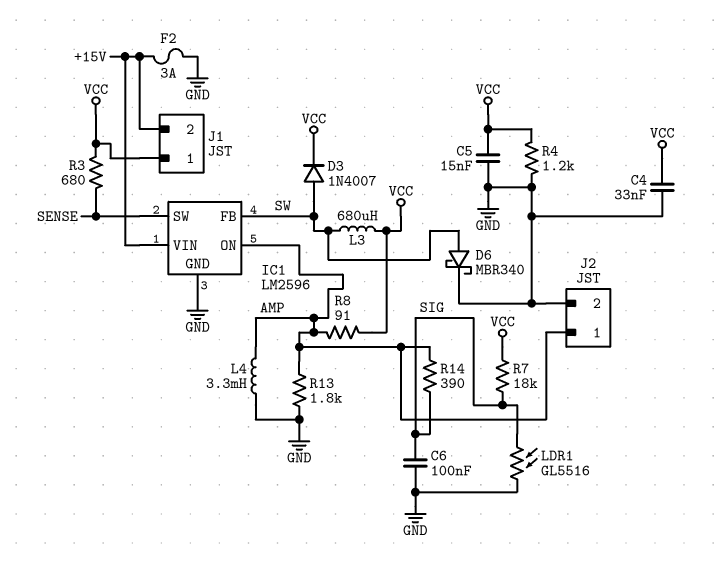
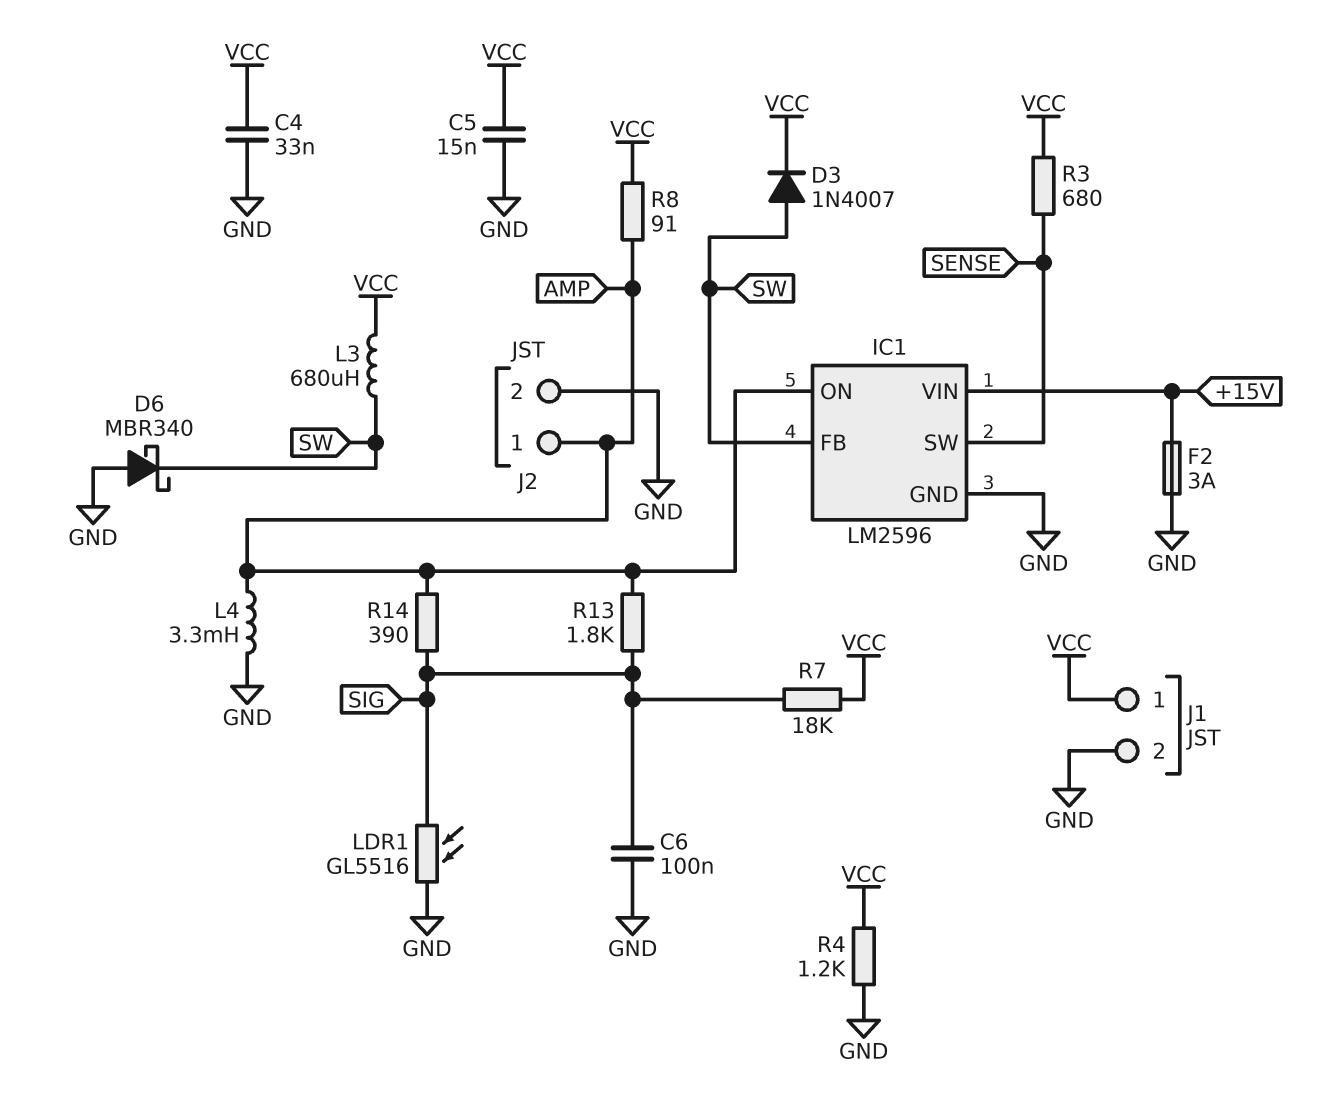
D6: schottky MBR340 (A SW, K GND) -> schottky MBR340 (A GND, K SW)
J1 pin 2: +15V -> GND
R13: 1.8k (AMP, GND) -> 1.8k (AMP, SIG)

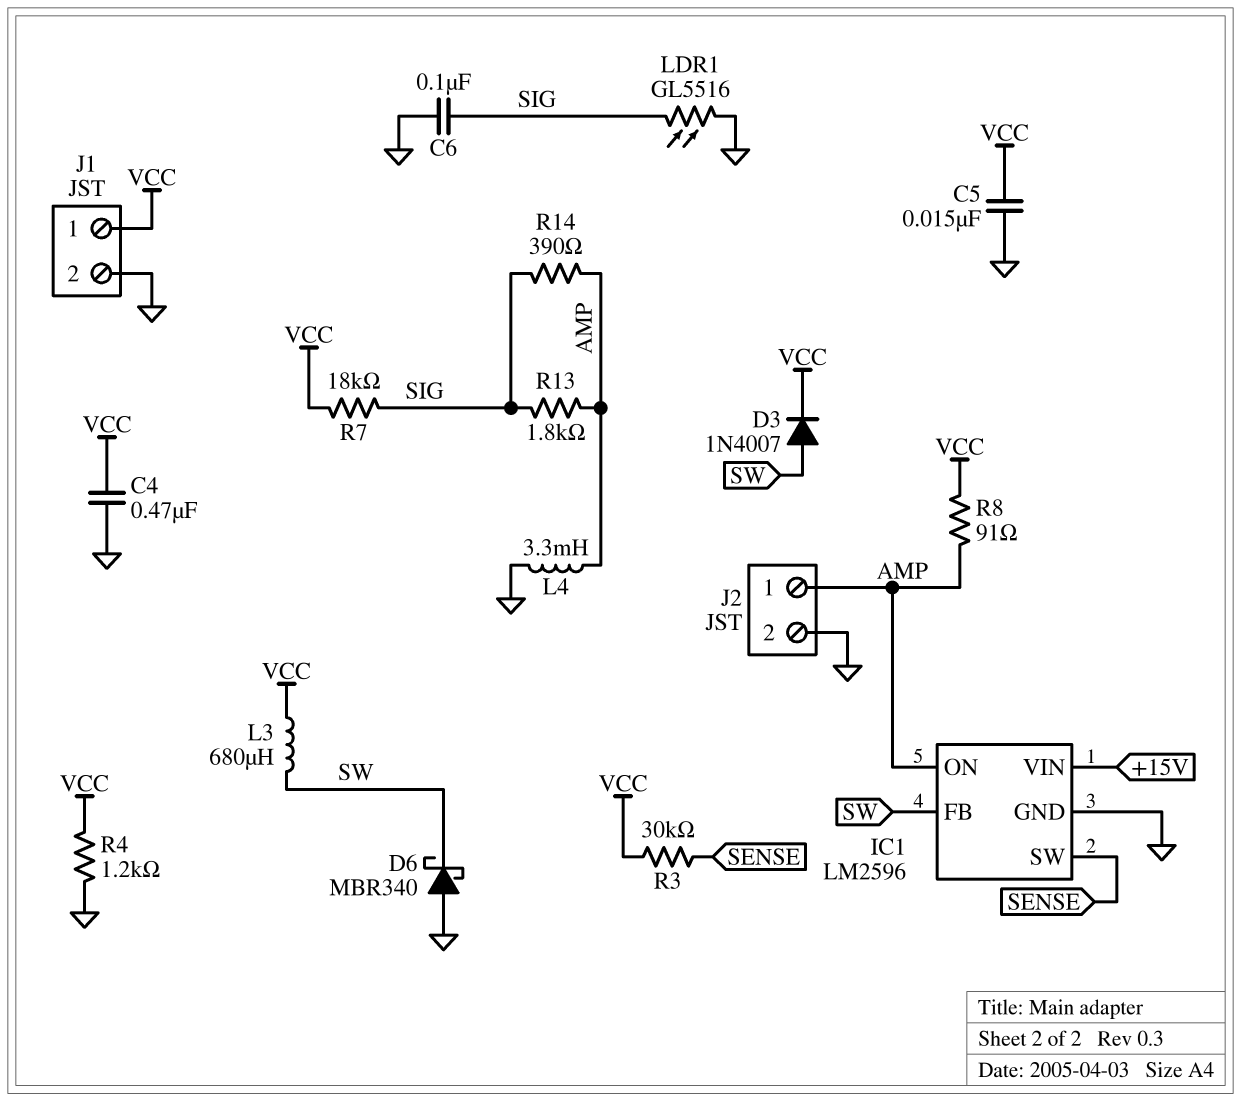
C4: 33nF (GND, VCC) -> 470nF (GND, VCC)
F2: 3A (+15V, GND) -> none
R3: 680 (SENSE, VCC) -> 30k (SENSE, VCC)

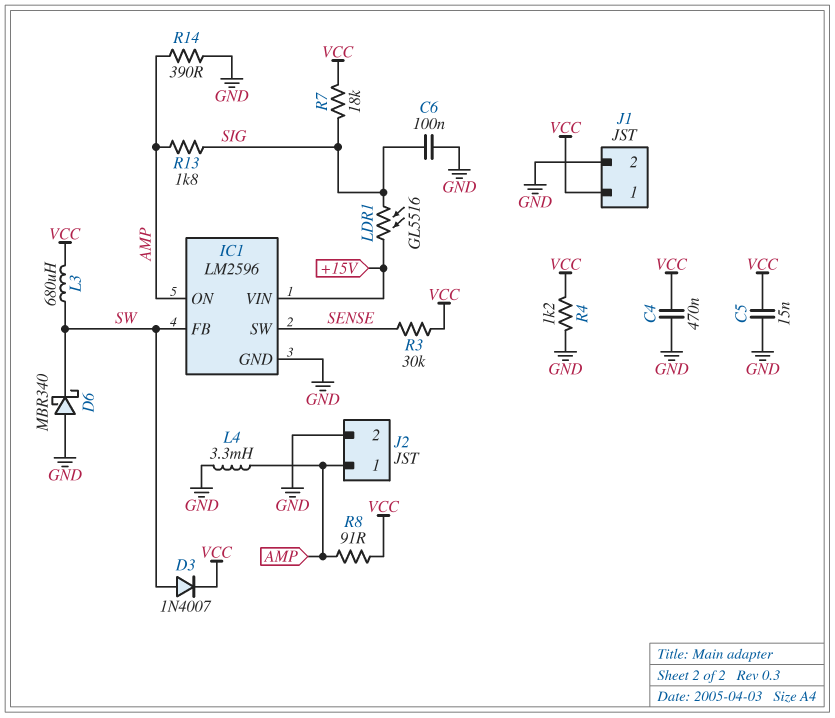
LDR1: GL5516 (GND, SIG) -> GL5516 (+15V, SIG)
R14: 390 (AMP, SIG) -> 390 (AMP, GND)

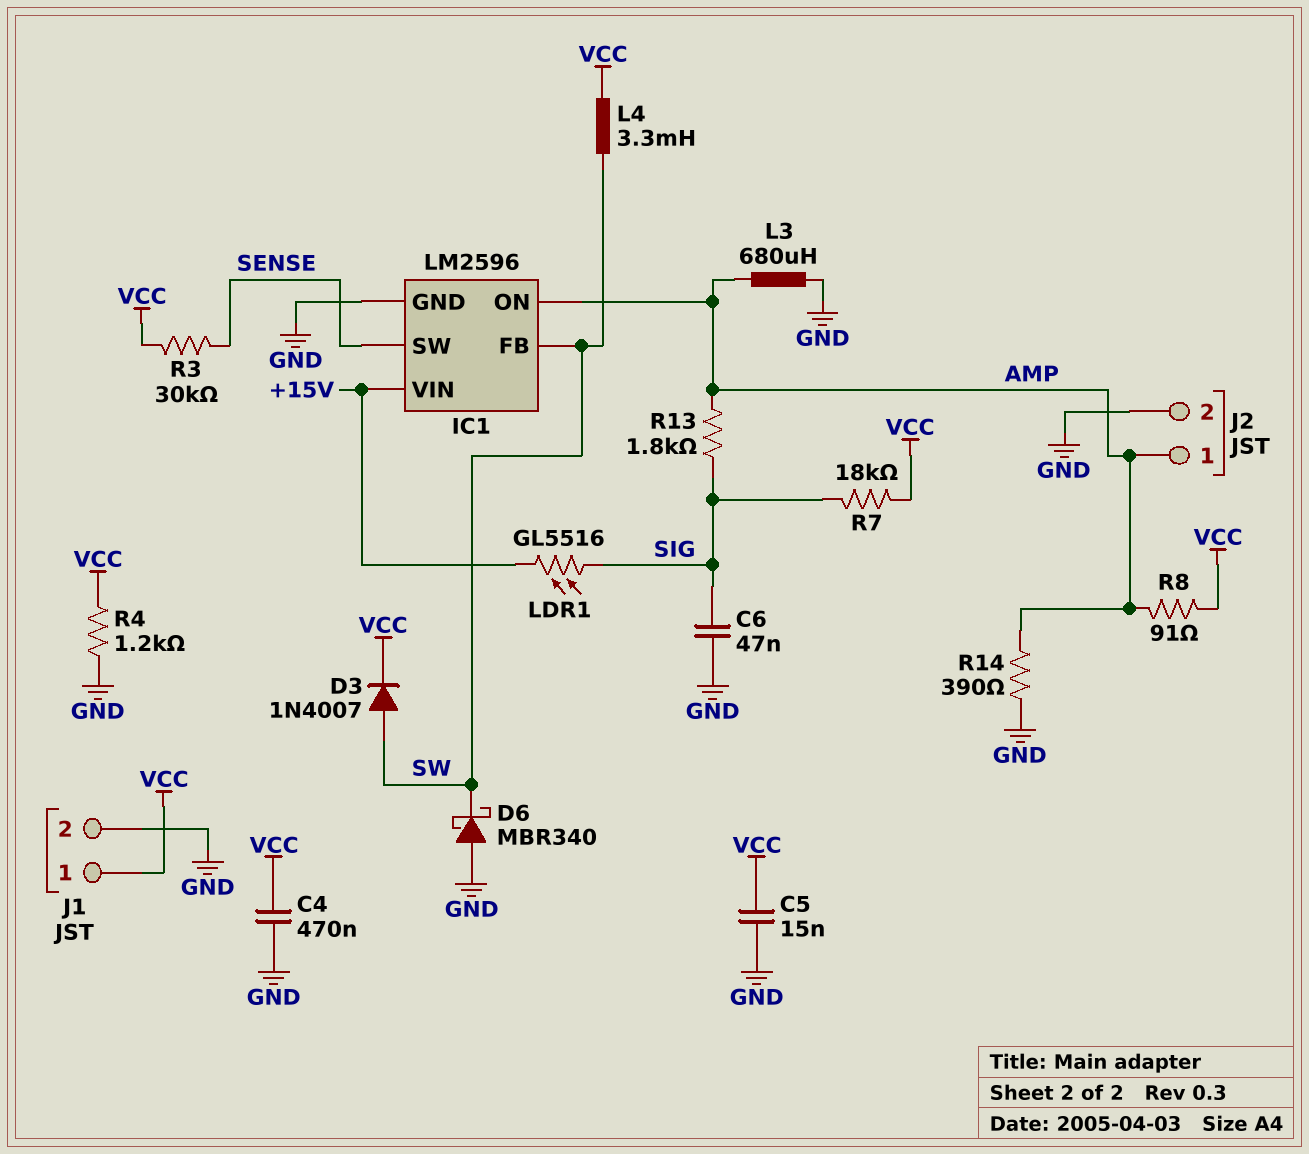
C6: 100nF (GND, SIG) -> 47nF (GND, SIG)
L3: 680uH (SW, VCC) -> 680uH (AMP, GND)
L4: 3.3mH (AMP, GND) -> 3.3mH (SW, VCC)

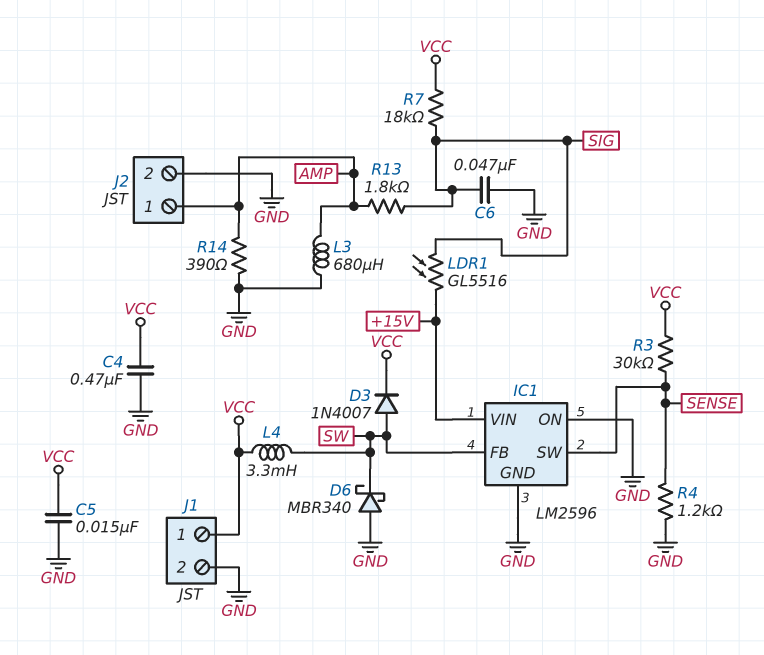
IC1 pin ON: AMP -> GND
R4: 1.2k (GND, VCC) -> 1.2k (GND, SENSE)
R8: 91 (AMP, VCC) -> none

